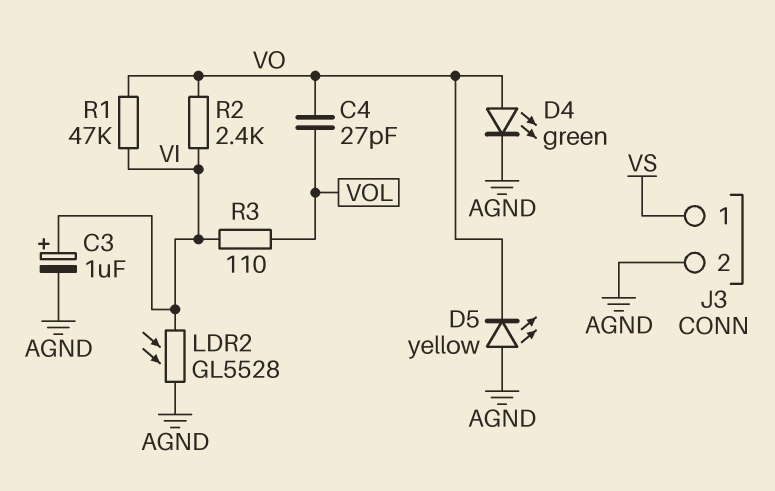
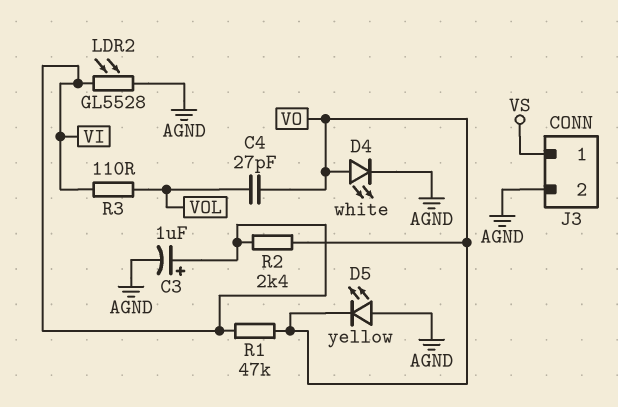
D4: LED green (A VO, K AGND) -> LED white (A VO, K AGND)

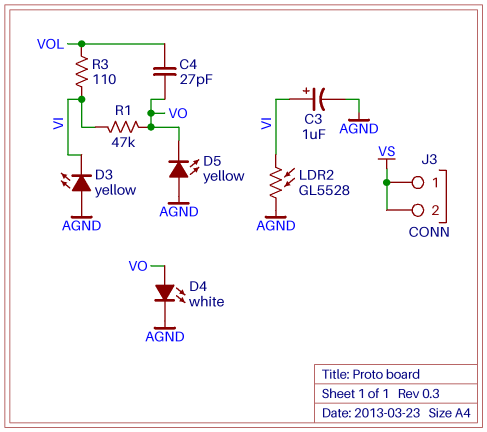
D3: none -> LED yellow (A AGND, K VI)
J3 pin 2: AGND -> VS
R2: 2.4k (VI, VO) -> none

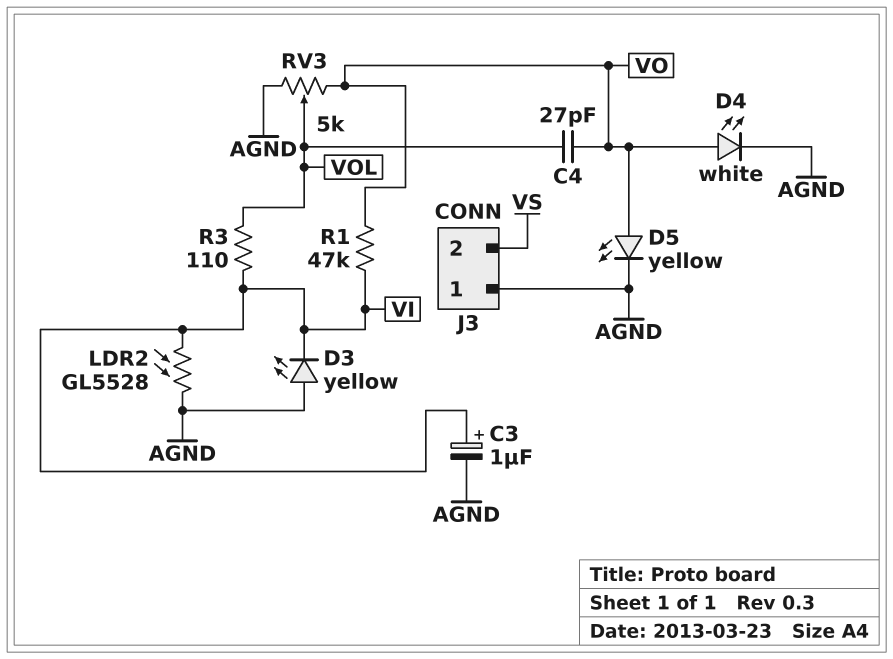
D5: LED yellow (A AGND, K VO) -> LED yellow (A VO, K AGND)
J3 pin 1: VS -> AGND
RV3: none -> 5k (AGND, VO, wiper VOL)

